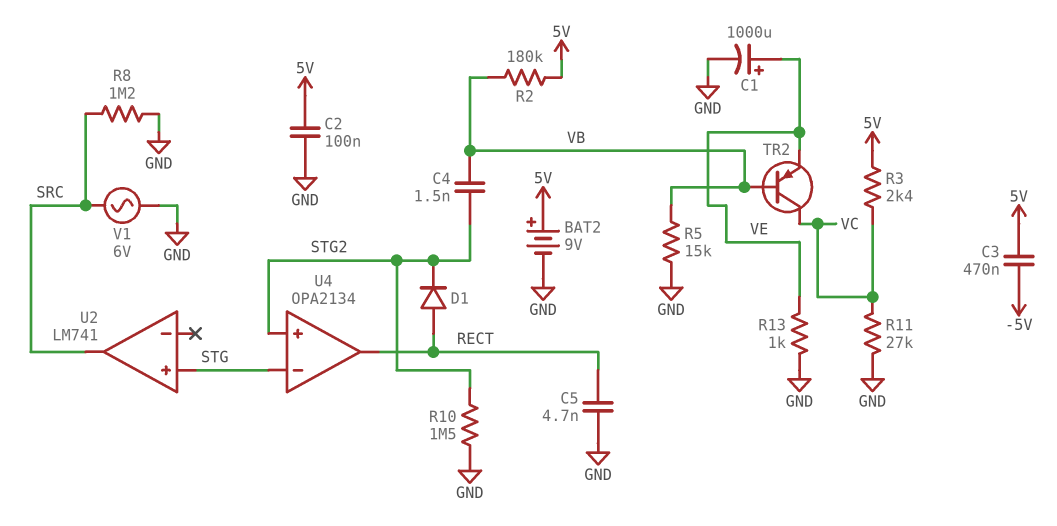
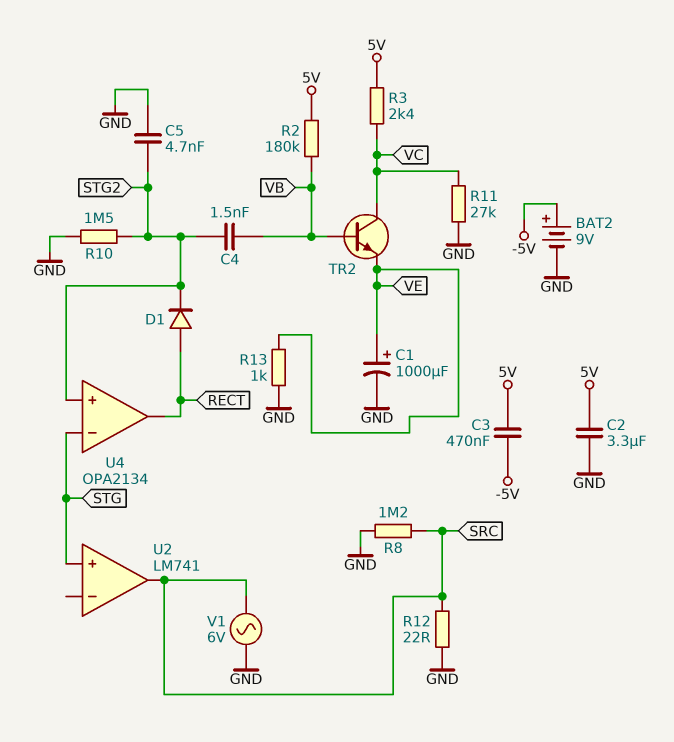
BAT2: 9V (plus 5V, minus GND) -> 9V (plus -5V, minus GND)
C2: 100nF (5V, GND) -> 3.3uF (5V, GND)
C5: 4.7nF (GND, RECT) -> 4.7nF (GND, STG2)
R5: 15k (GND, VB) -> none
R12: none -> 22 (GND, SRC)
TR2: PNP (B VB, C VC, E VE) -> NPN (B VB, C VC, E VE)

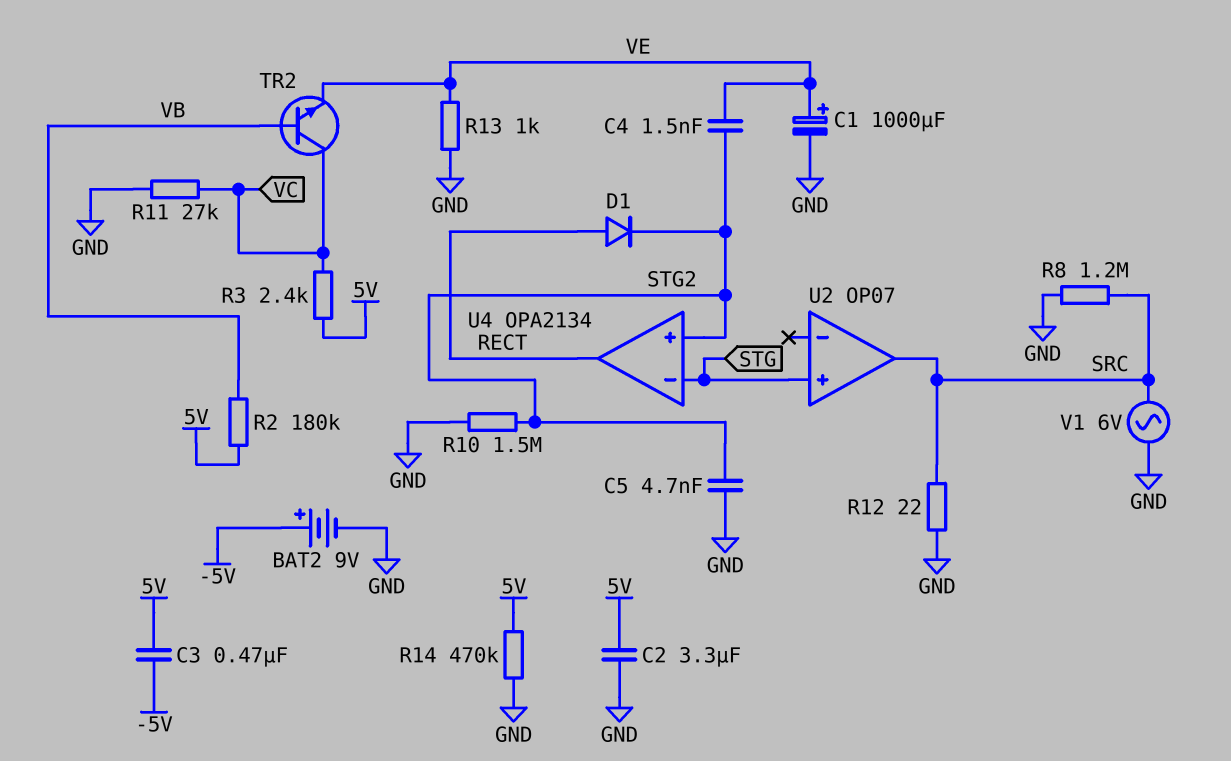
C4: 1.5nF (STG2, VB) -> 1.5nF (STG2, VE)
R14: none -> 470k (5V, GND)
U2: LM741 -> OP07

